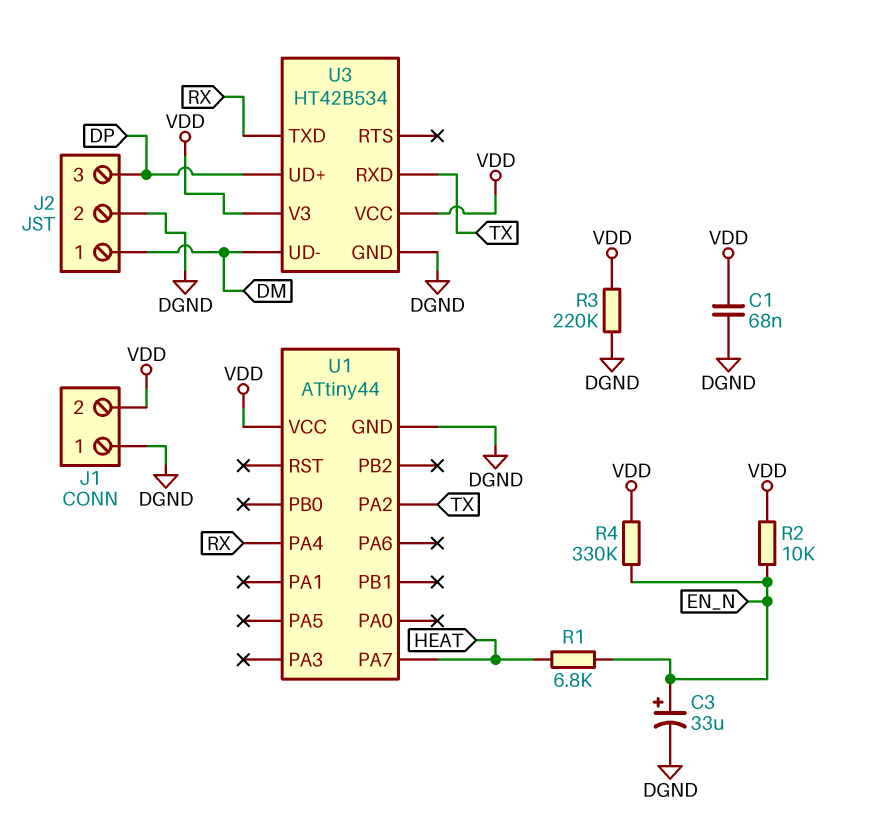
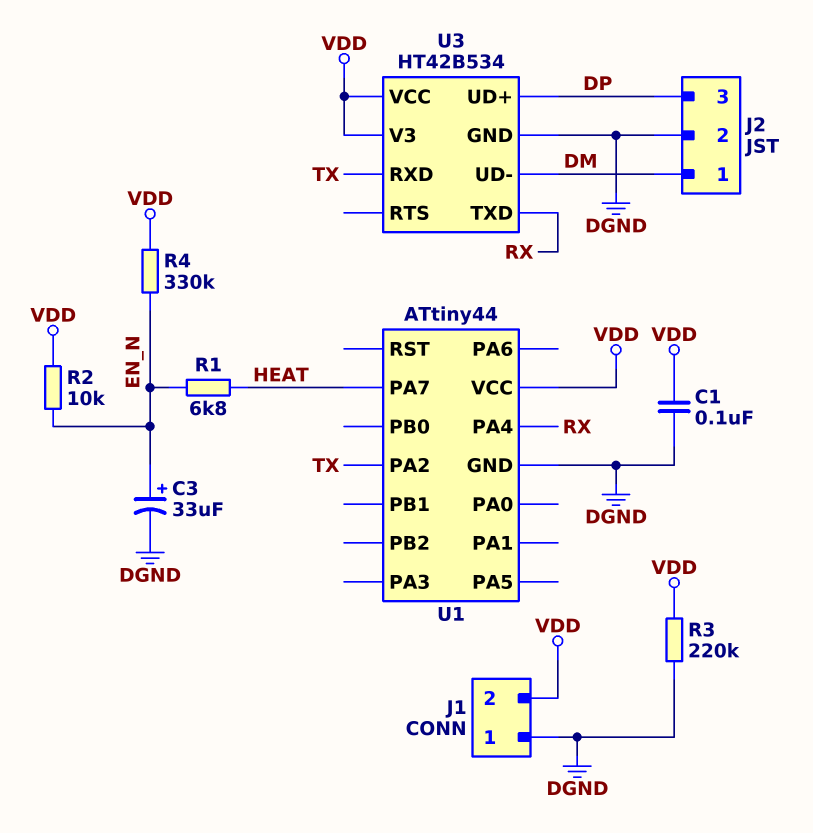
C1: 68nF (DGND, VDD) -> 100nF (DGND, VDD)

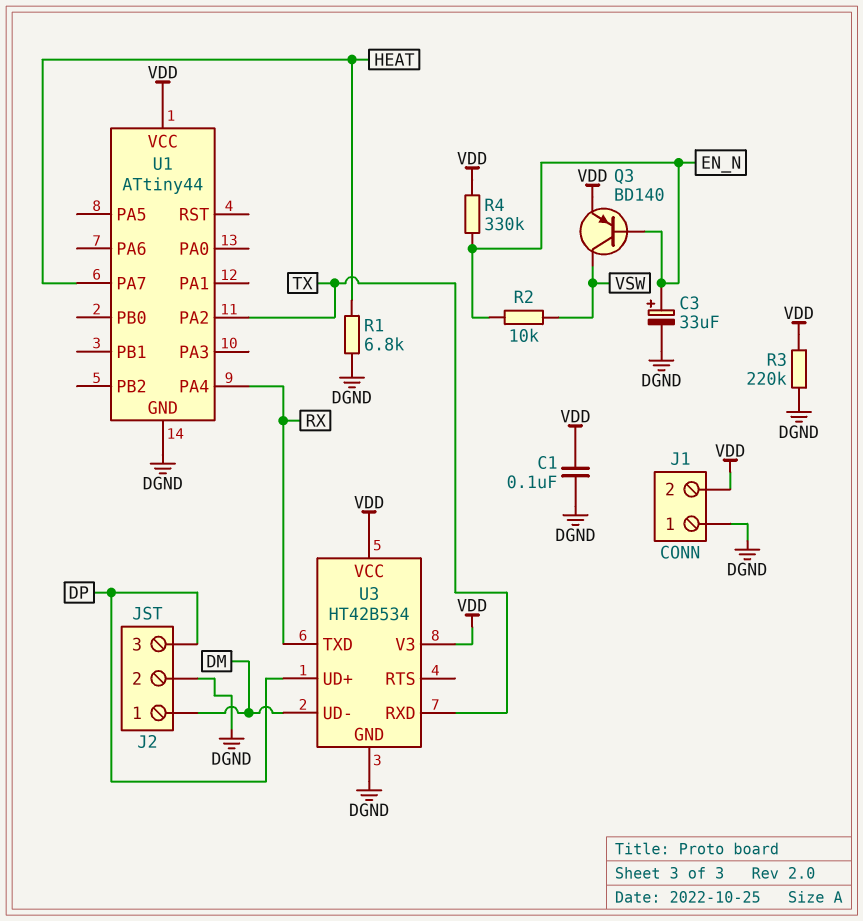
Q3: none -> PNP BD140 (B EN_N, C VSW, E VDD)
R1: 6.8k (EN_N, HEAT) -> 6.8k (DGND, HEAT)
R2: 10k (EN_N, VDD) -> 10k (EN_N, VSW)

